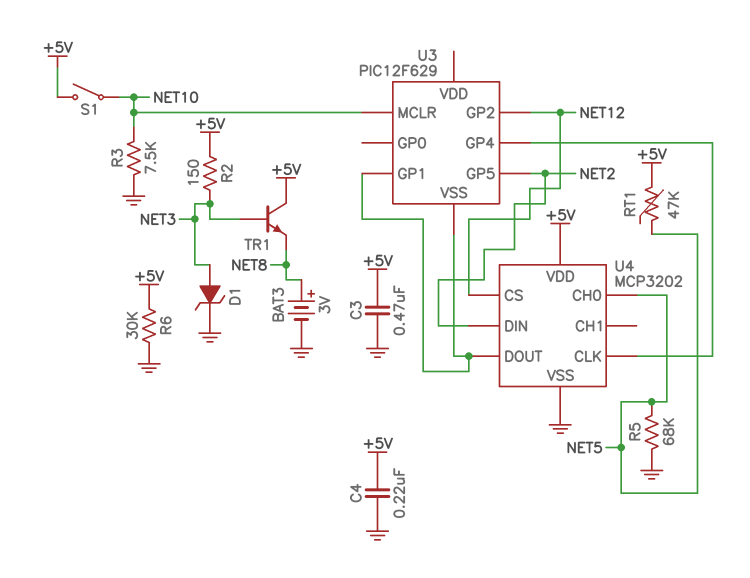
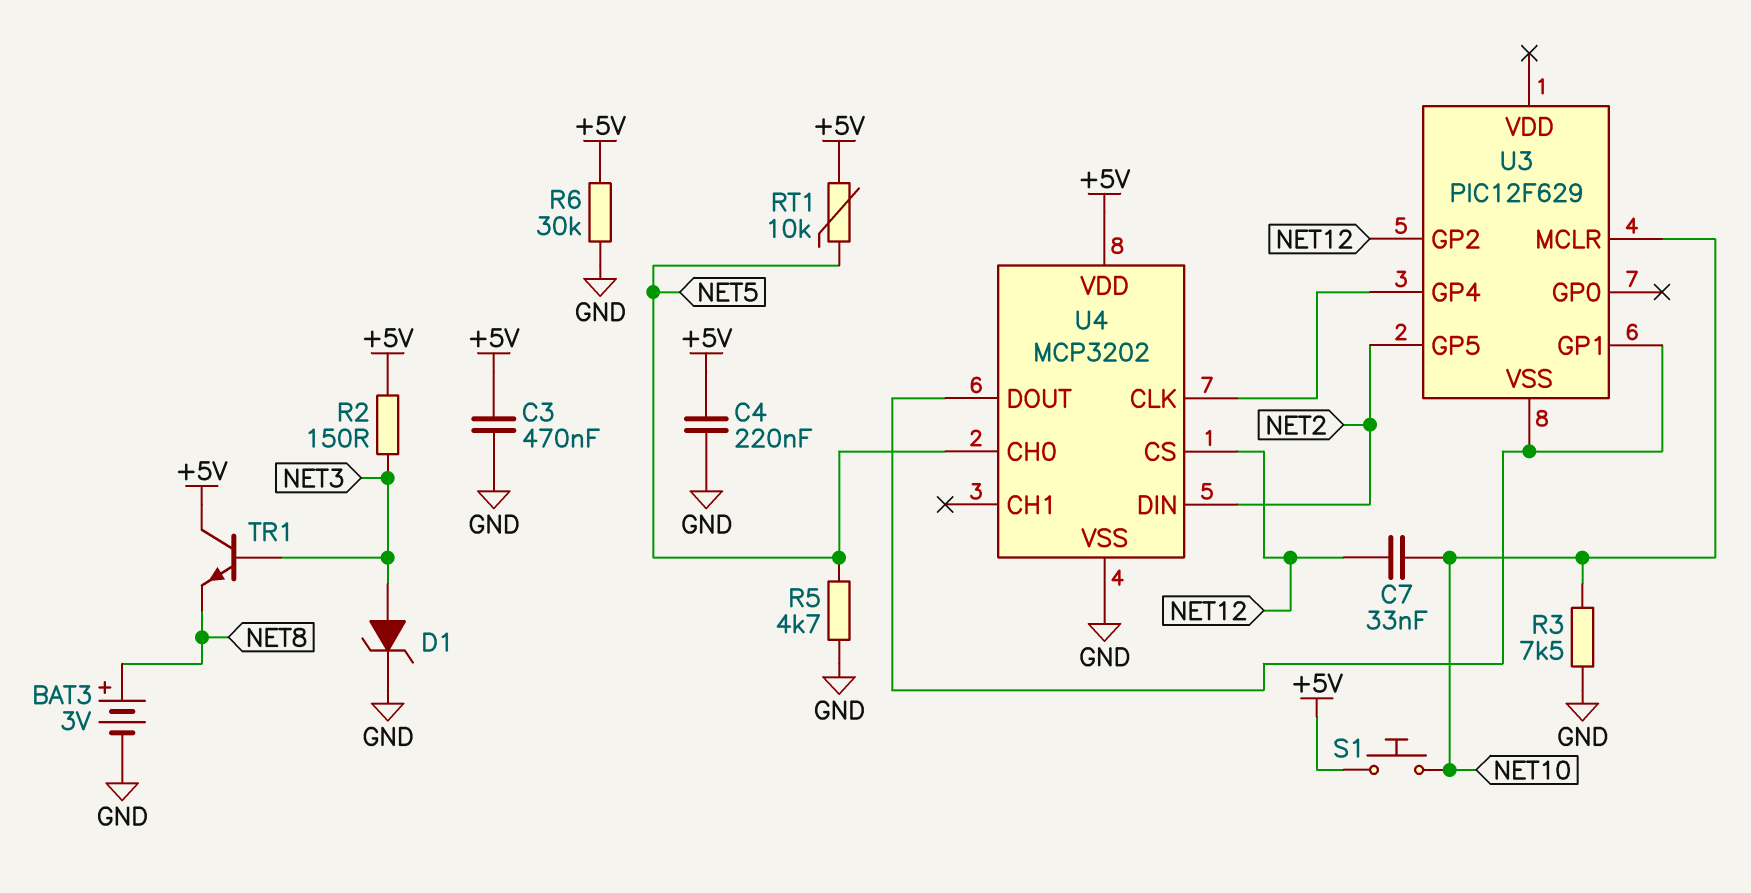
C7: none -> 33nF (NET10, NET12)
R5: 68k (GND, NET5) -> 4.7k (GND, NET5)
RT1: 47k (+5V, NET5) -> 10k (+5V, NET5)
S1: switch (+5V, NET10) -> button (+5V, NET10)

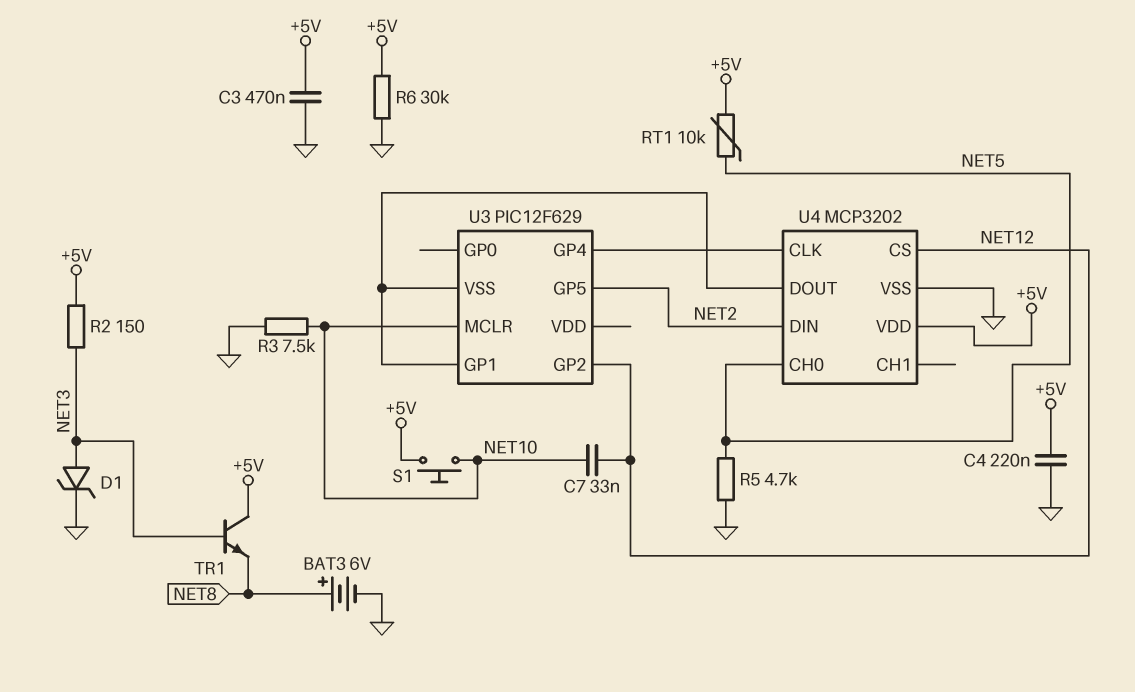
BAT3: 3V (plus NET8, minus GND) -> 6V (plus NET8, minus GND)

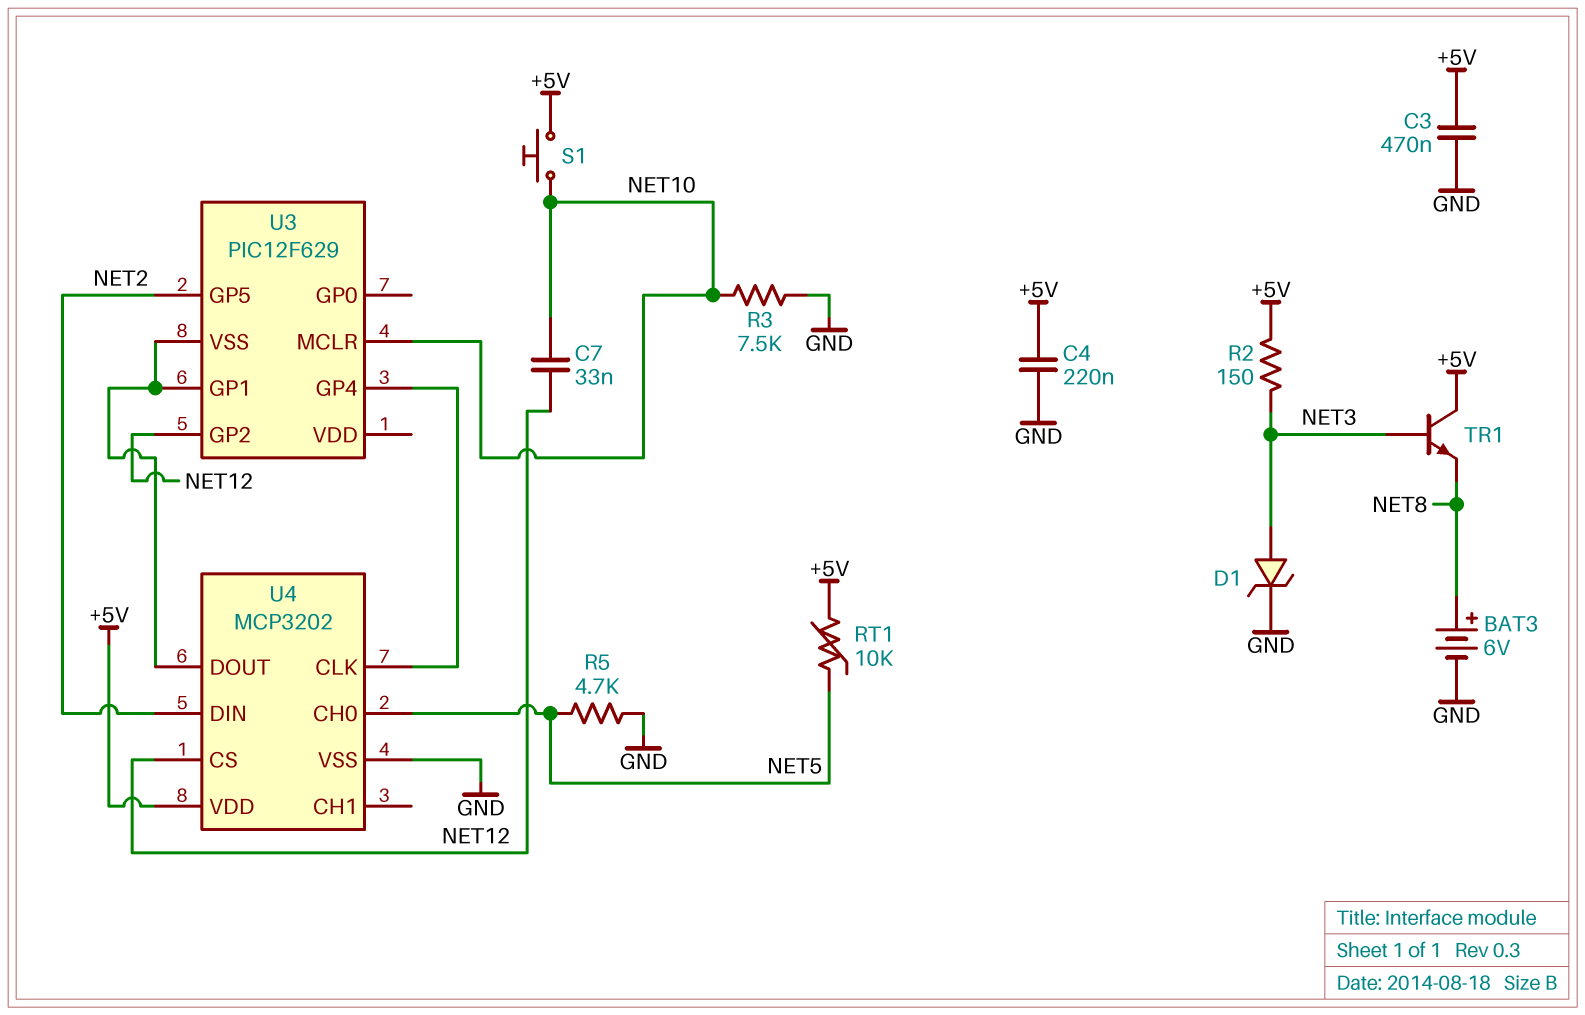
R6: 30k (+5V, GND) -> none

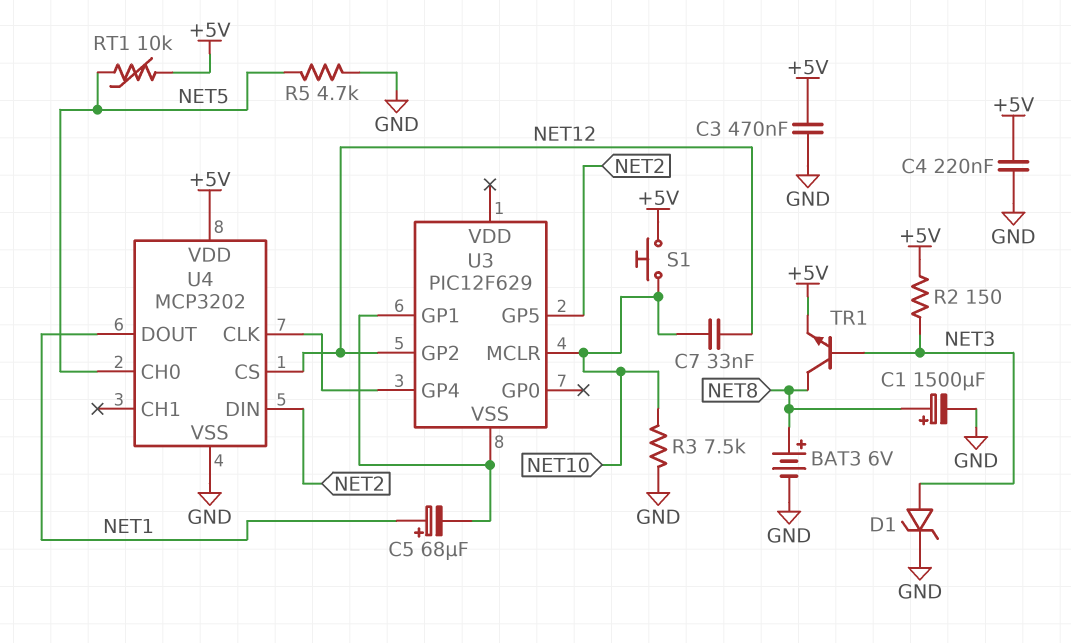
C1: none -> 1500uF (plus NET8, minus GND)
C5: none -> 68uF (plus NET1, minus U3/GP1)
TR1: NPN (B NET3, C +5V, E NET8) -> NPN (B NET3, C NET8, E +5V)
U4 pin DOUT: U3/GP1 -> NET1

